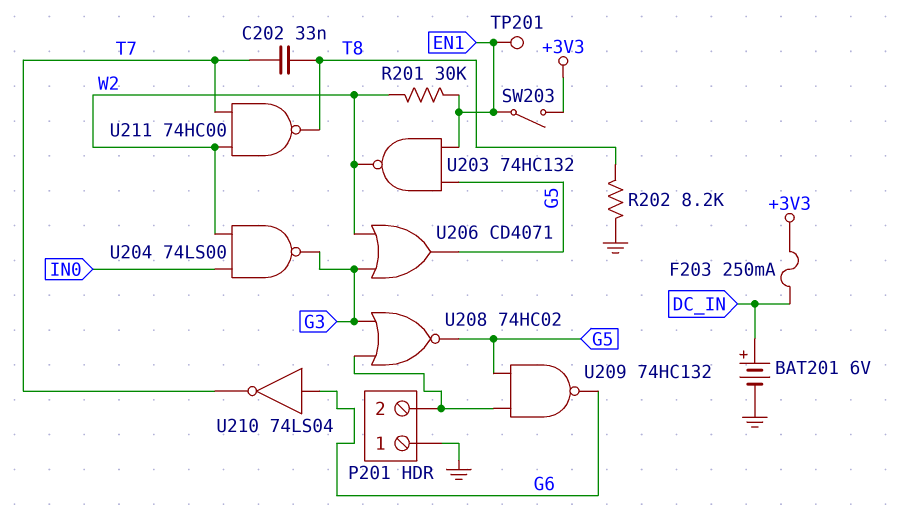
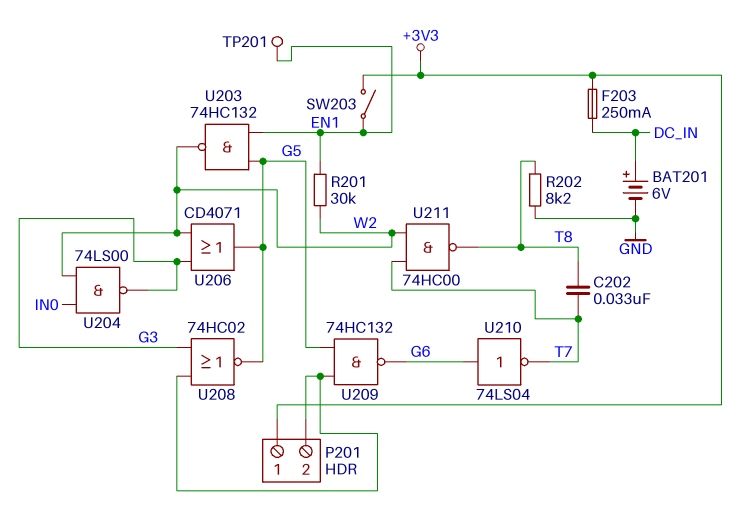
P201 pin 1: GND -> +3V3

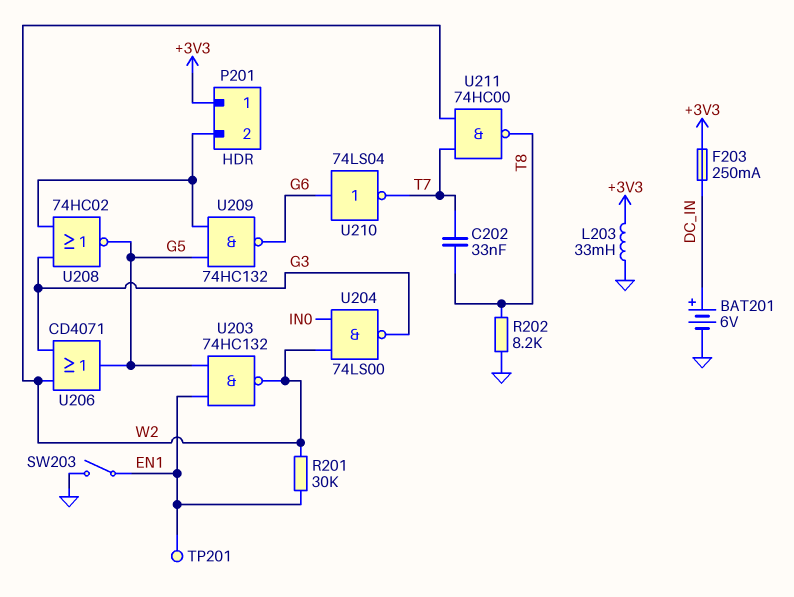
L203: none -> 33mH (+3V3, GND)
SW203: switch (+3V3, EN1) -> switch (EN1, GND)

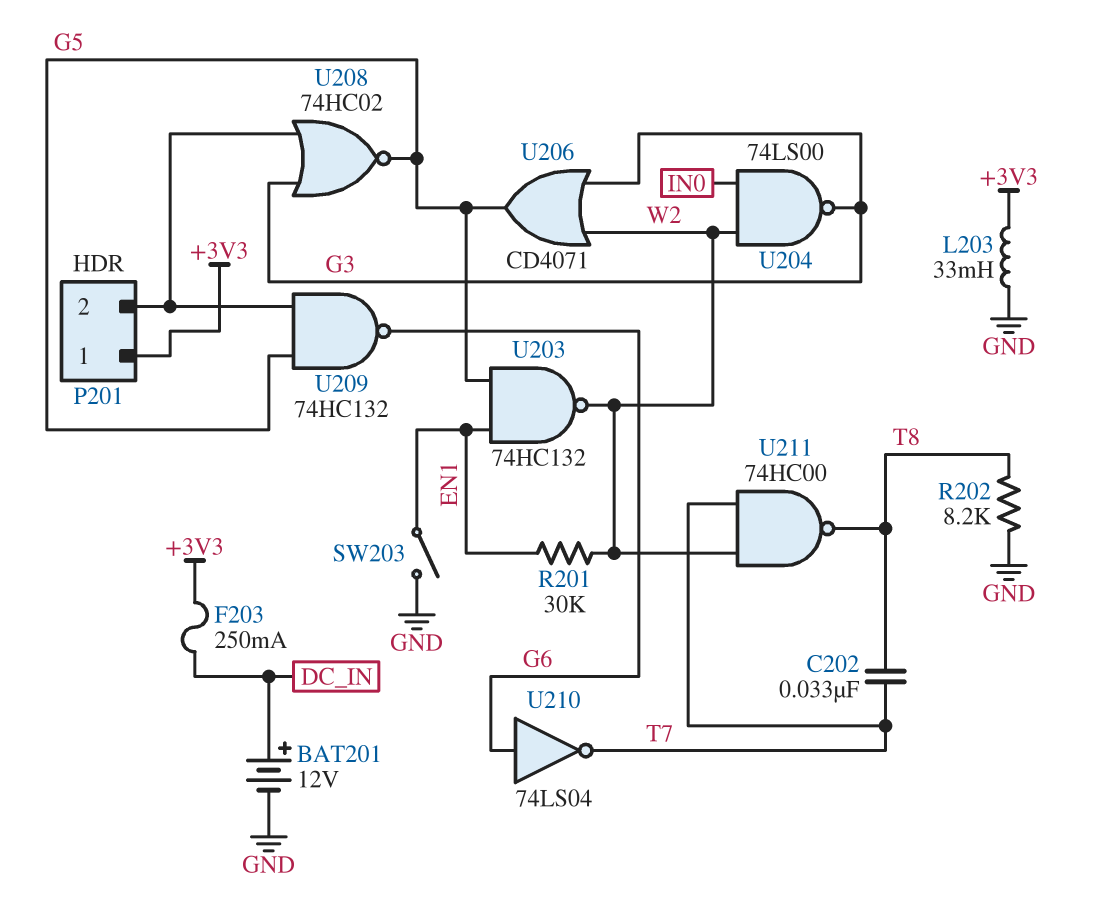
BAT201: 6V (plus DC_IN, minus GND) -> 12V (plus DC_IN, minus GND)
TP201: test point (EN1) -> none

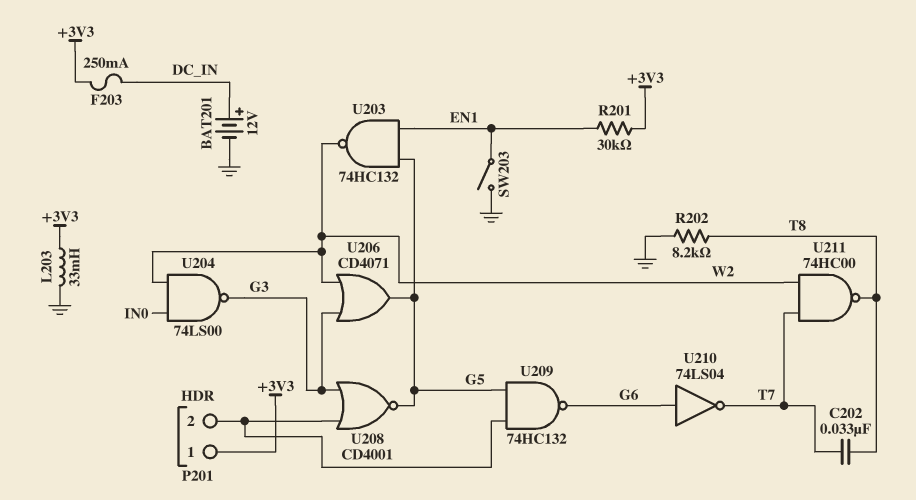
R201: 30k (EN1, W2) -> 30k (+3V3, EN1)
U208: NOR 74HC02 (in G3, in P201/2, out G5) -> NOR CD4001 (in G3, in P201/2, out G5)

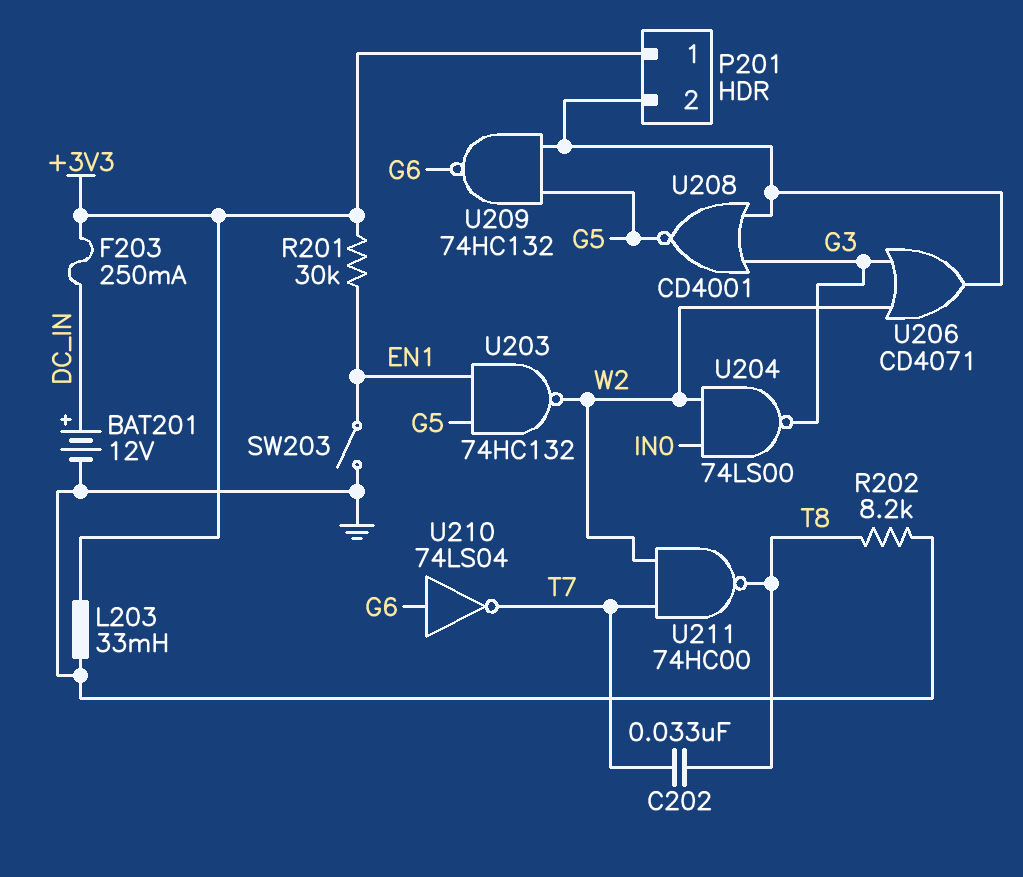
U206: OR CD4071 (in G3, in W2, out G5) -> OR CD4071 (in G3, in W2, out P201/2)

